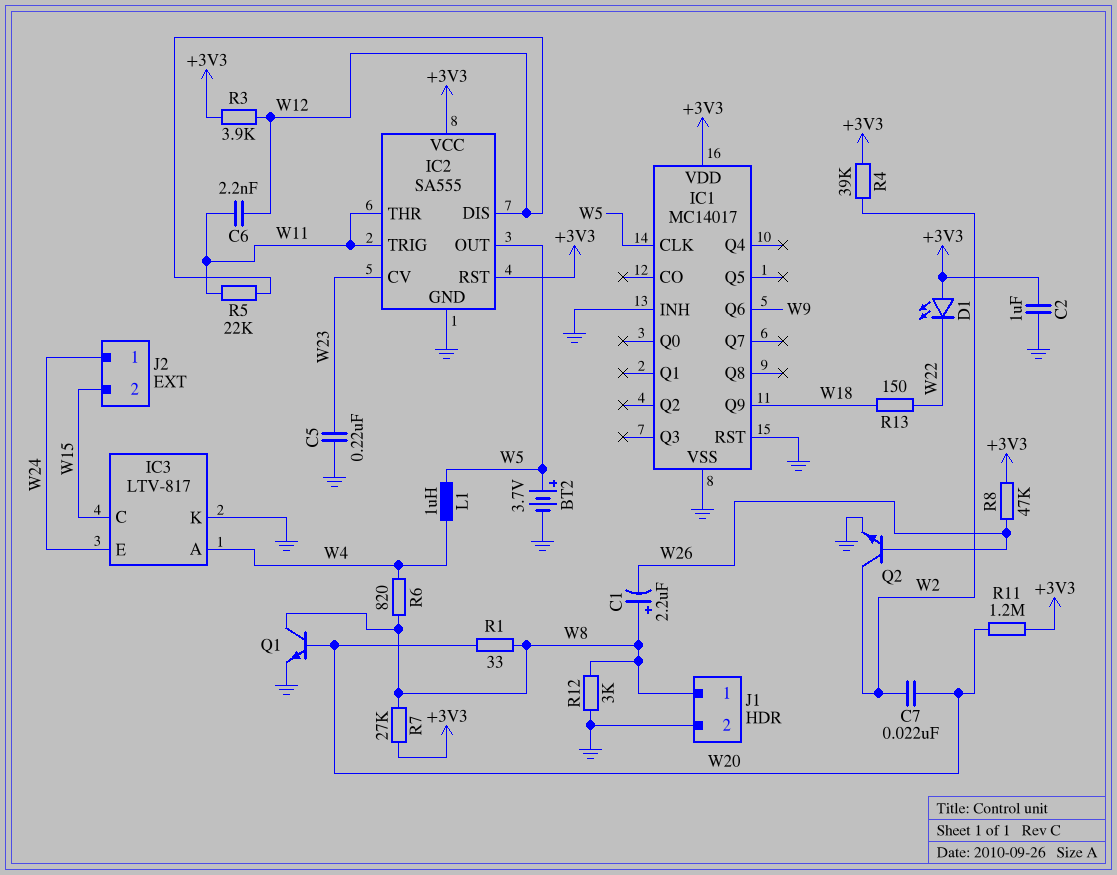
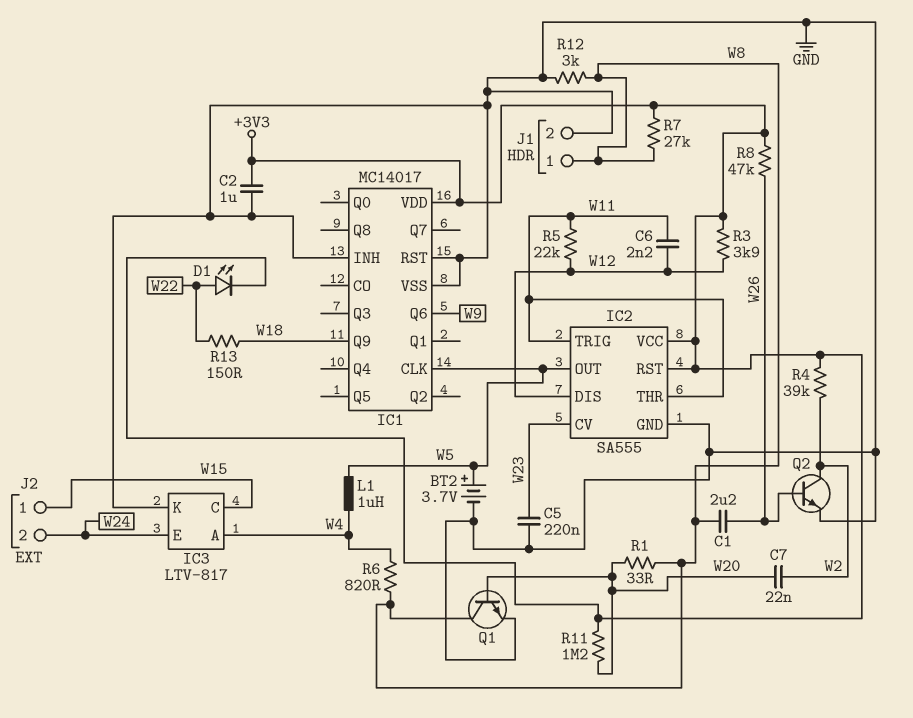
C1: 2.2uF (plus W8, minus W26) -> 2.2uF (W8, W26)
D1: LED (A +3V3, K W22) -> LED (A W22, K +3V3)
J2 pin 1: W24 -> W15
J2 pin 2: W15 -> W24

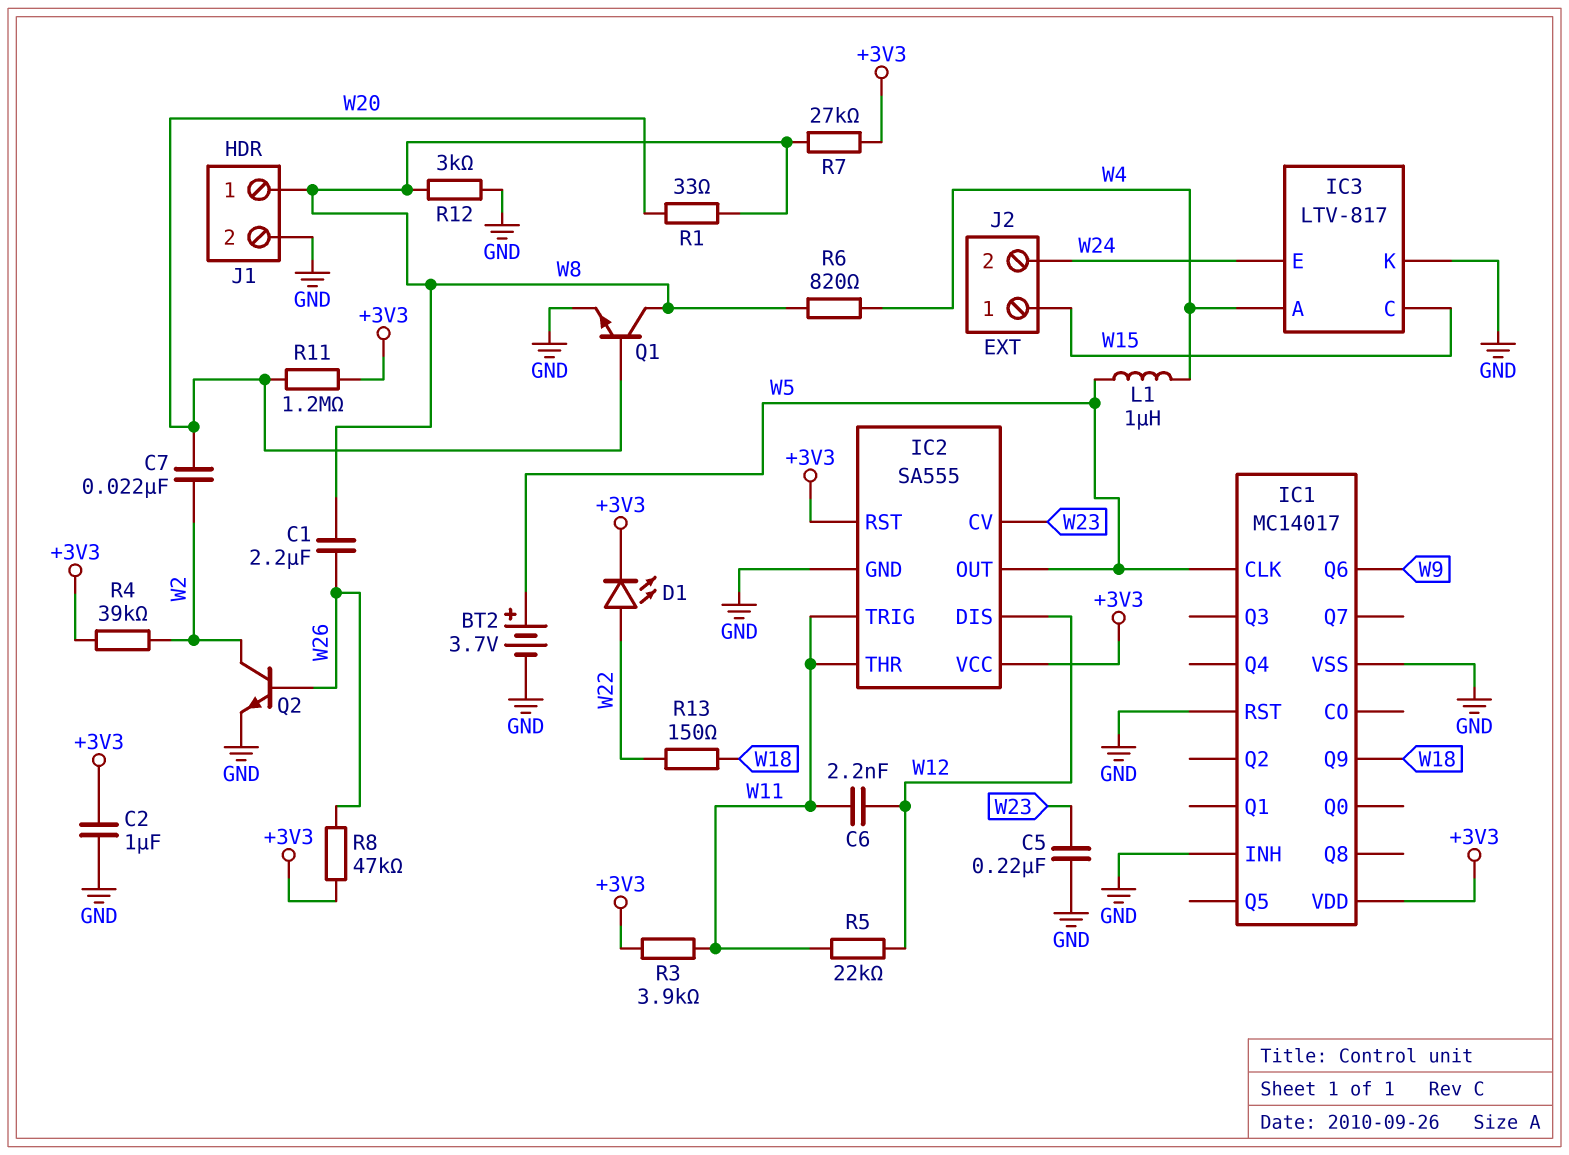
R3: 3.9k (+3V3, W12) -> 3.9k (+3V3, W11)

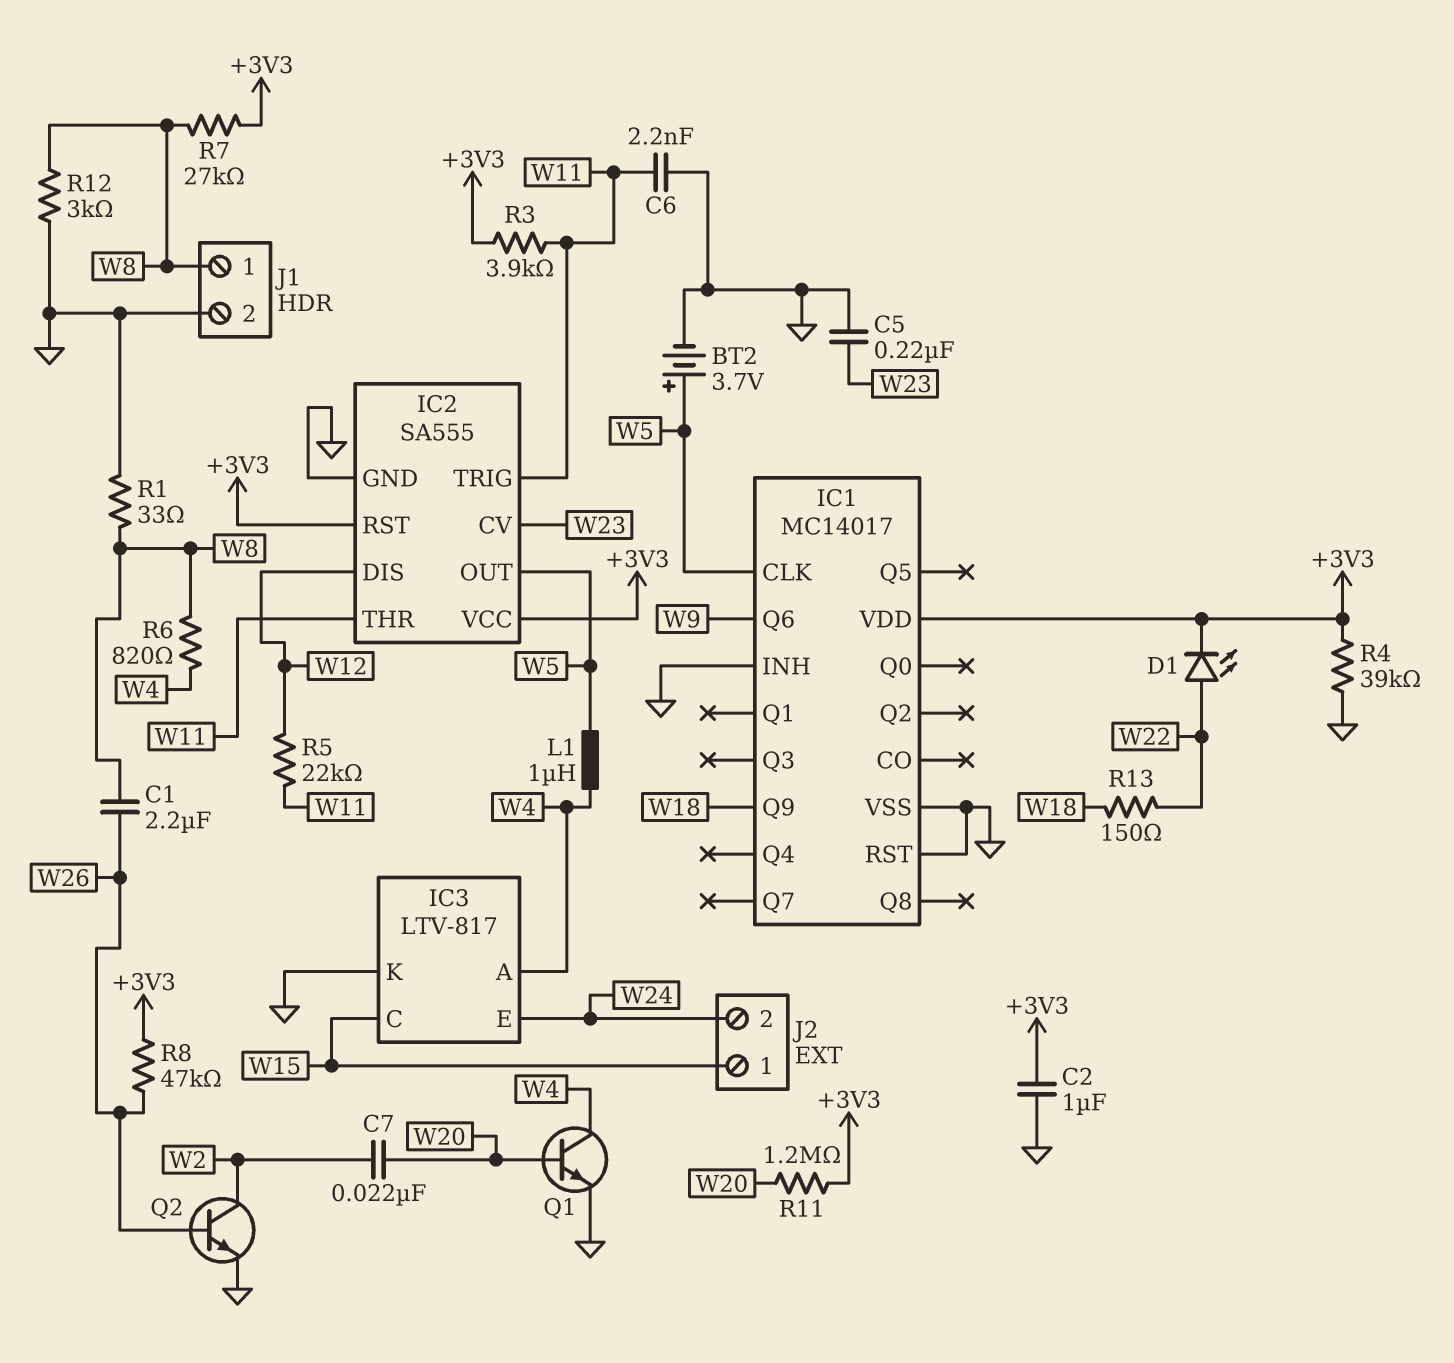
C6: 2.2nF (W11, W12) -> 2.2nF (GND, W11)
Q1: NPN (B W20, C W8, E GND) -> NPN (B W20, C W4, E GND)
R1: 33 (W8, W20) -> 33 (GND, W8)
R4: 39k (+3V3, W2) -> 39k (+3V3, GND)

